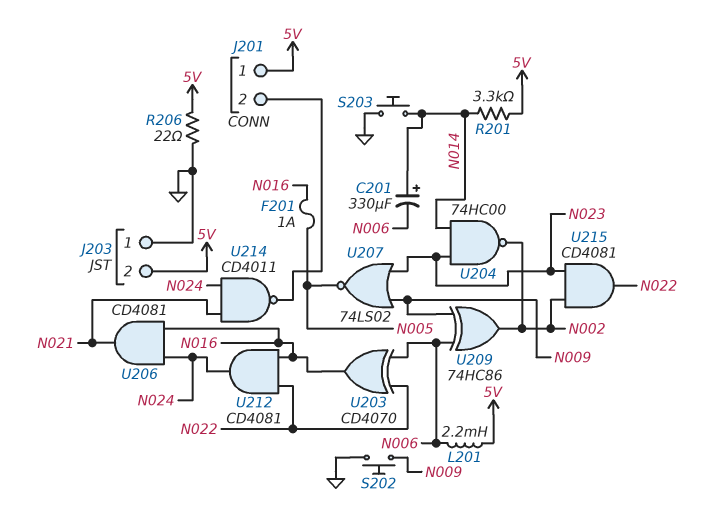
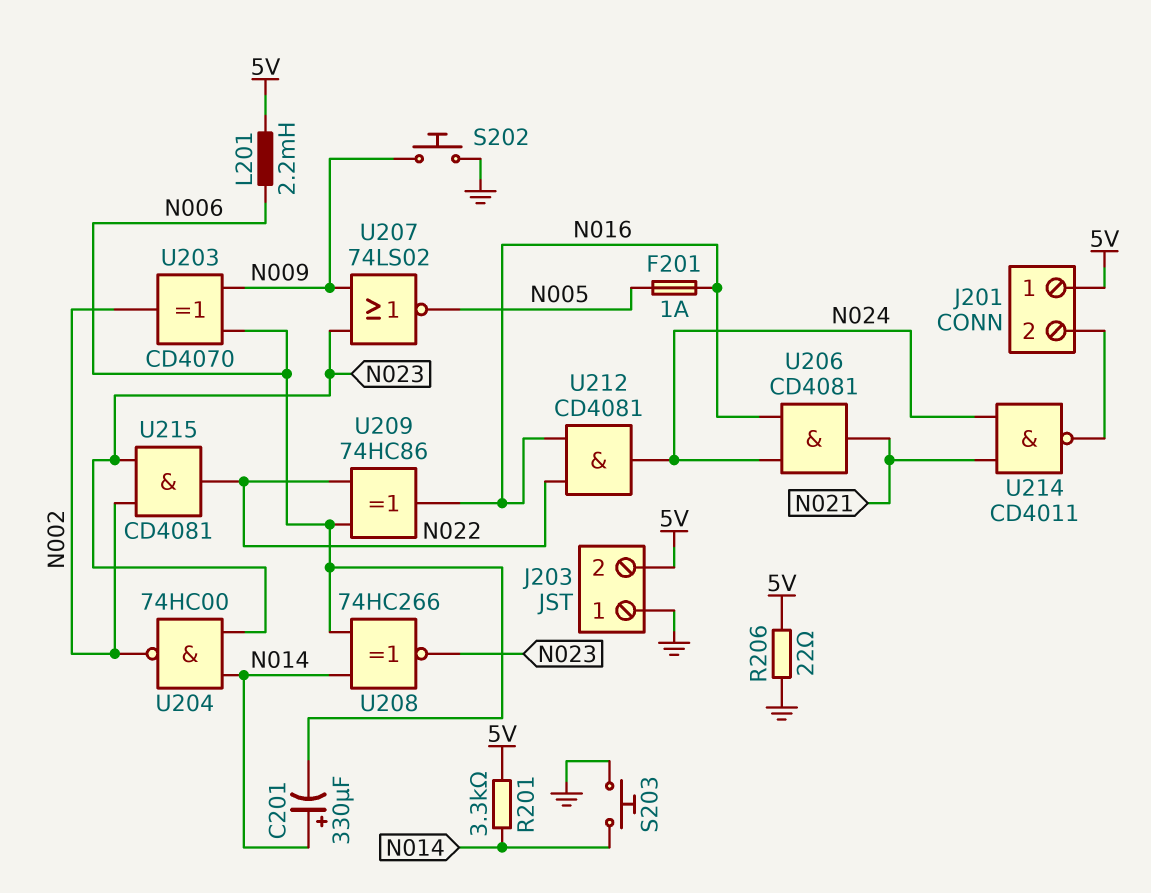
U203: XOR CD4070 (in N006, in N022, out N016) -> XOR CD4070 (in N006, in N009, out N002)
U208: none -> XNOR 74HC266 (in N006, in N014, out N023)
U209: XOR 74HC86 (in N006, in N009, out N002) -> XOR 74HC86 (in N006, in N022, out N016)

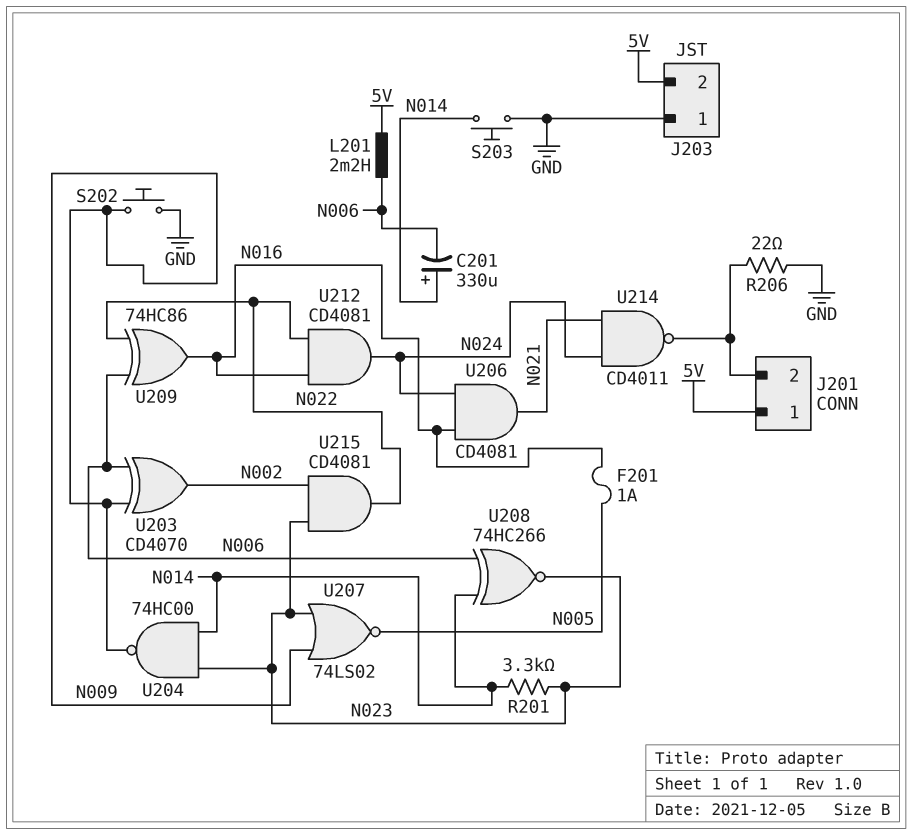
R201: 3.3k (5V, N014) -> 3.3k (N014, N023)
R206: 22 (5V, GND) -> 22 (GND, J201/2)
U204: NAND 74HC00 (in N014, in N023, out N002) -> NAND 74HC00 (in N014, in N023, out N009)

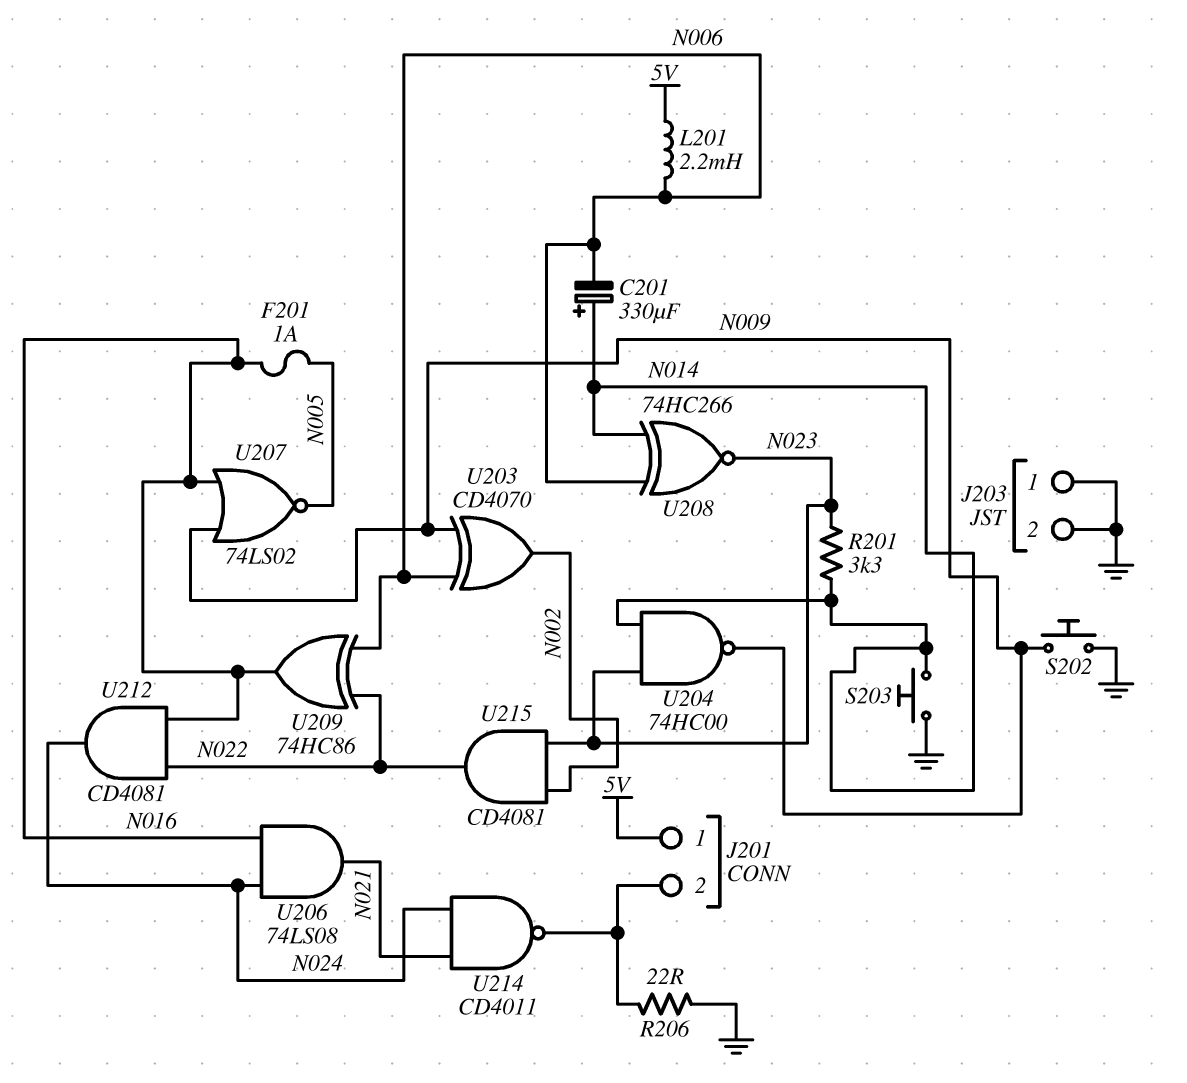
J203 pin 2: 5V -> GND
U206: AND CD4081 (in N016, in N024, out N021) -> AND 74LS08 (in N016, in N024, out N021)
U207: NOR 74LS02 (in N009, in N023, out N005) -> NOR 74LS02 (in N009, in N016, out N005)

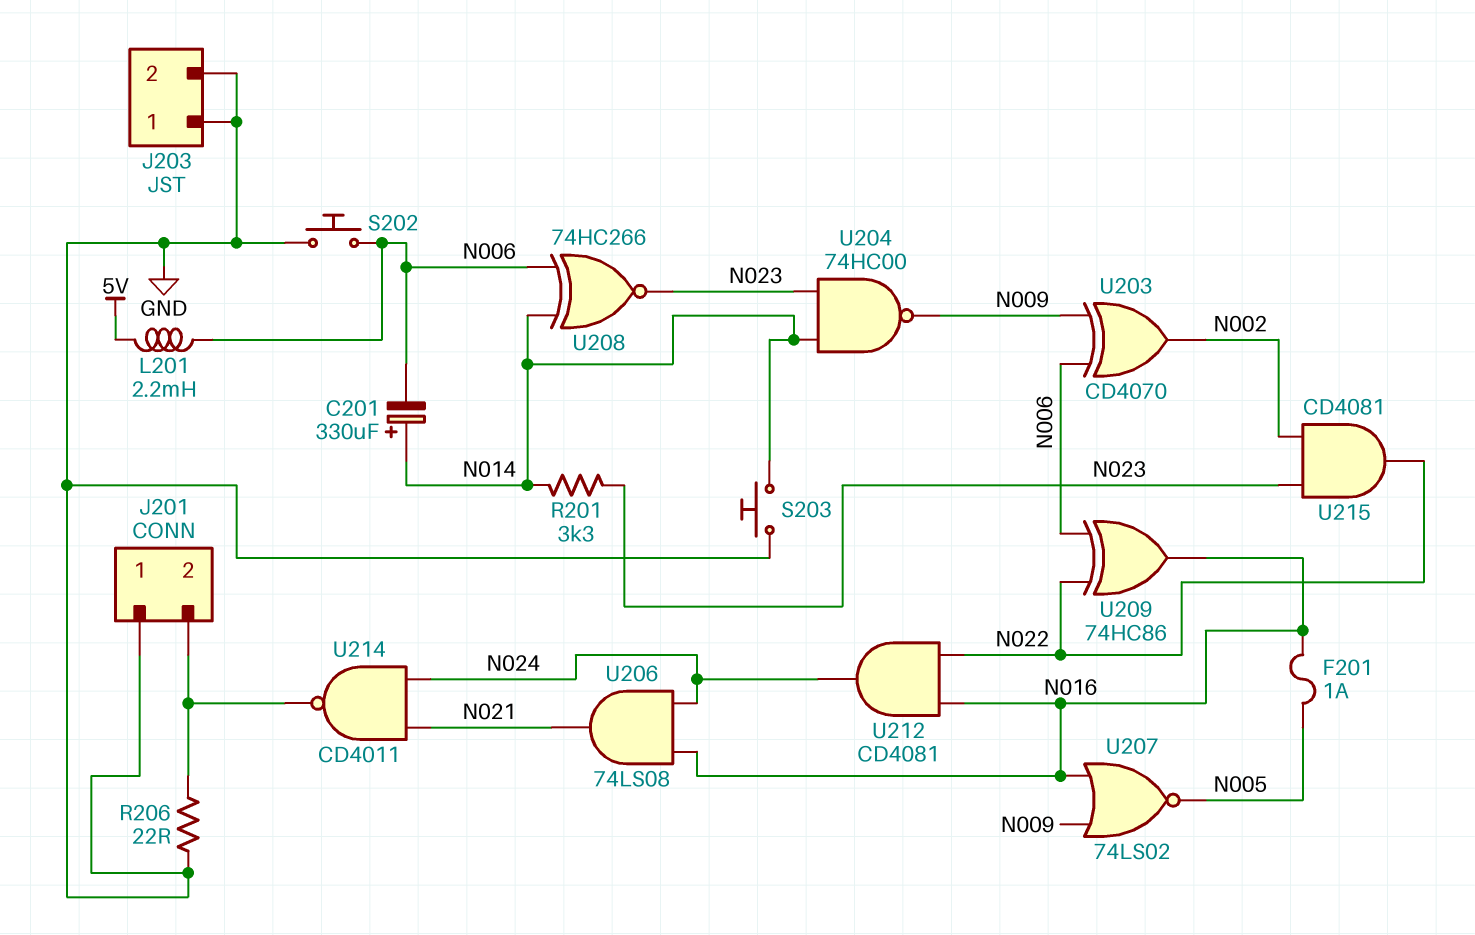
J201 pin 1: 5V -> GND
S202: button (GND, N009) -> button (GND, N006)

